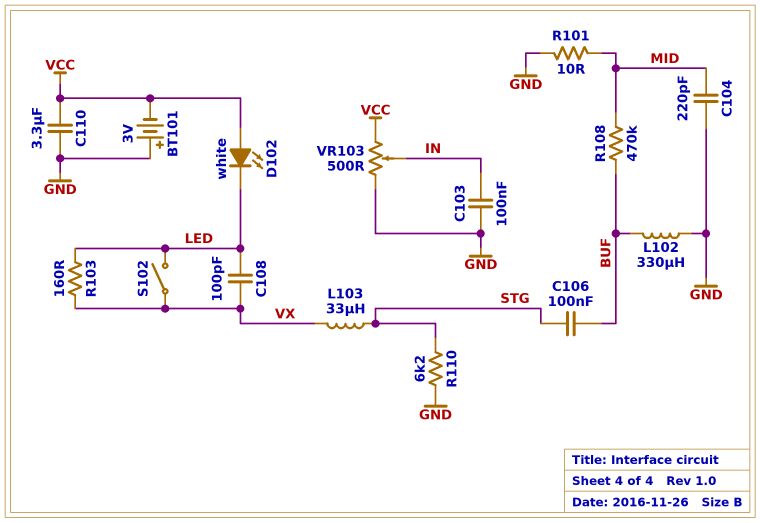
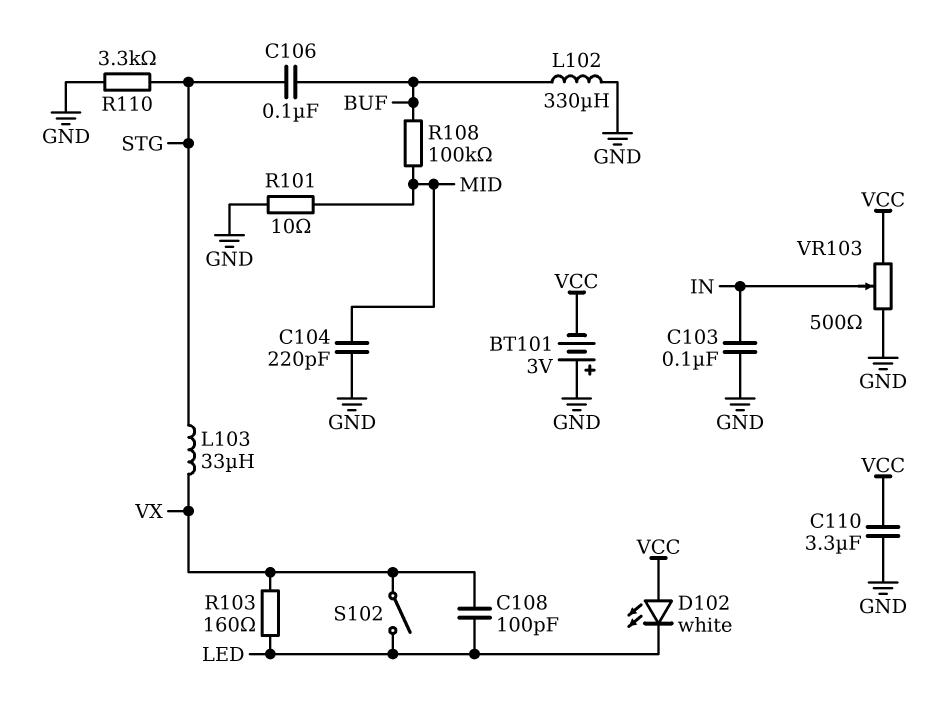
R108: 470k (BUF, MID) -> 100k (BUF, MID)
R110: 6.2k (GND, STG) -> 3.3k (GND, STG)

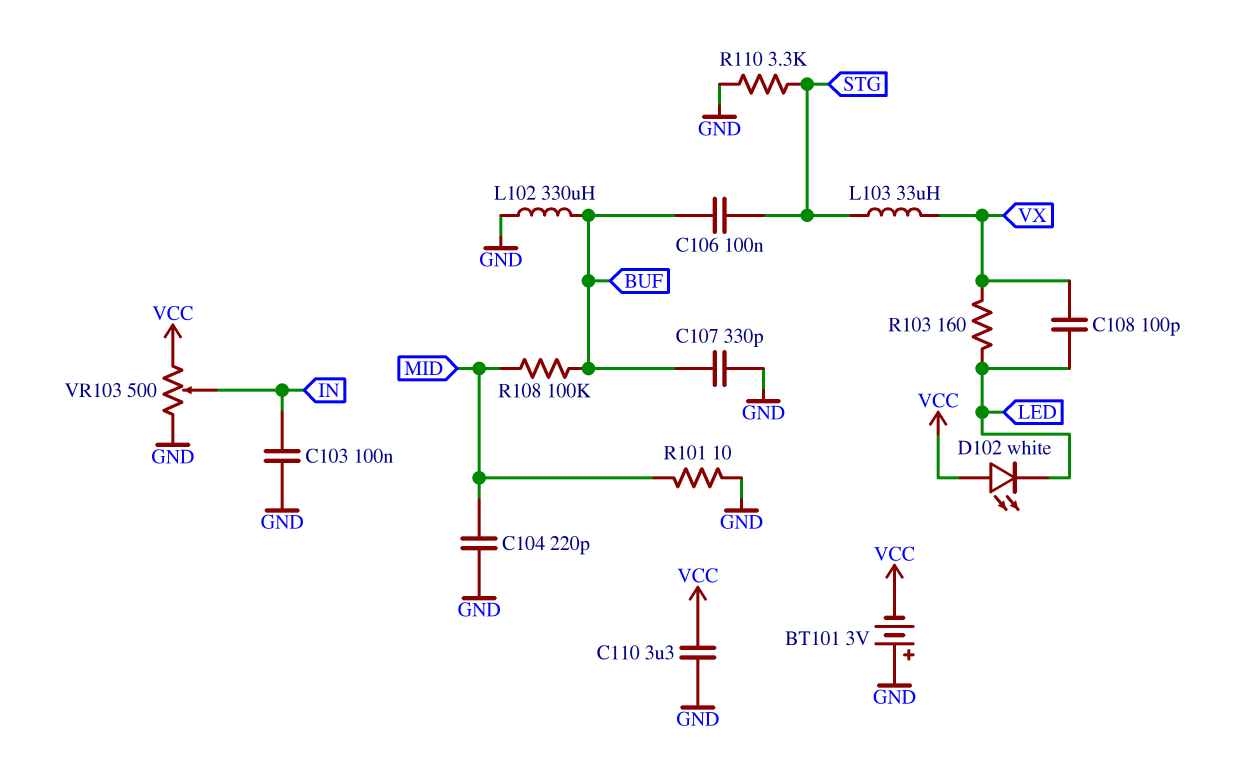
C107: none -> 330pF (BUF, GND)
S102: switch (LED, VX) -> none

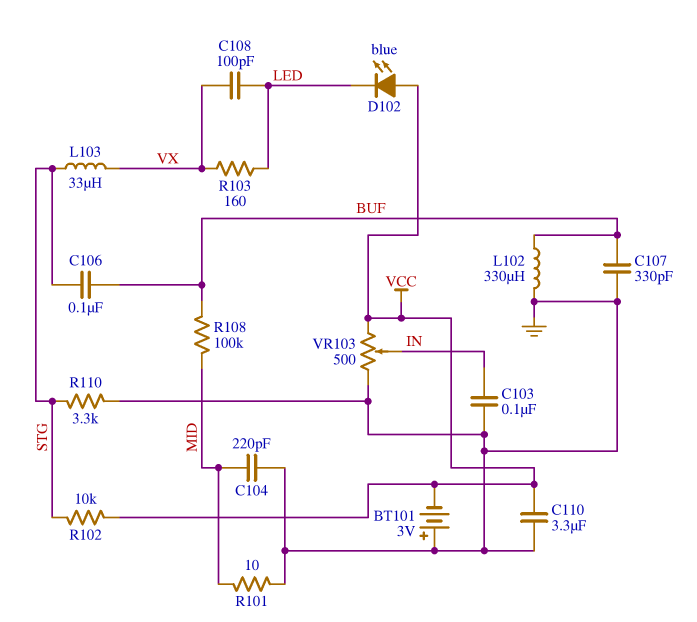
D102: LED white (A VCC, K LED) -> LED blue (A VCC, K LED)
R102: none -> 10k (STG, VCC)

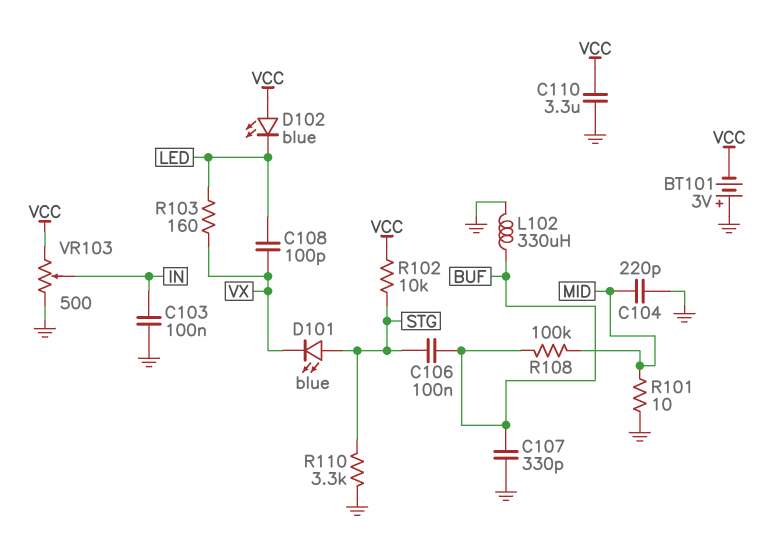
D101: none -> LED blue (A STG, K VX)
L103: 33uH (STG, VX) -> none

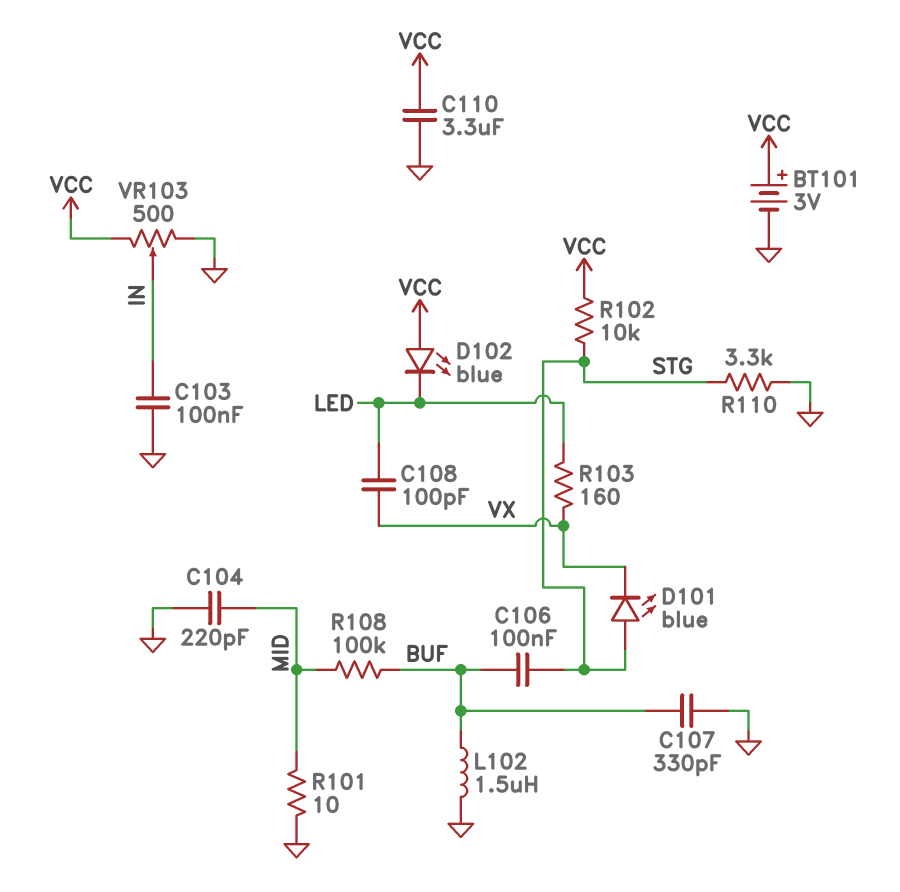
BT101: 3V (plus GND, minus VCC) -> 3V (plus VCC, minus GND)
L102: 330uH (BUF, GND) -> 1.5uH (BUF, GND)

